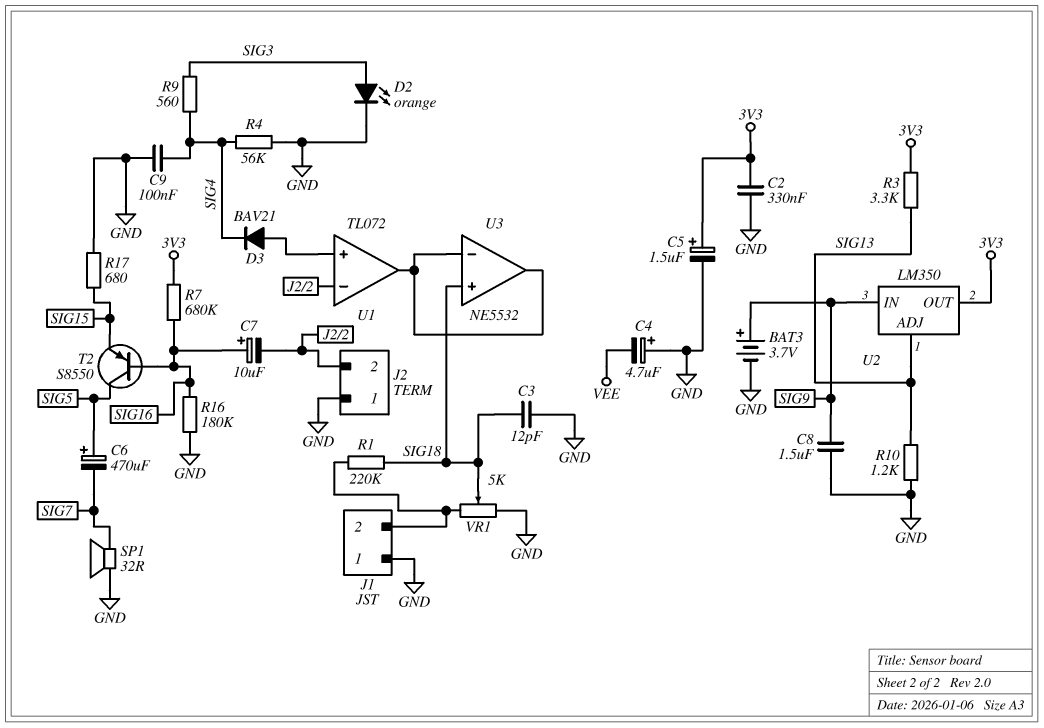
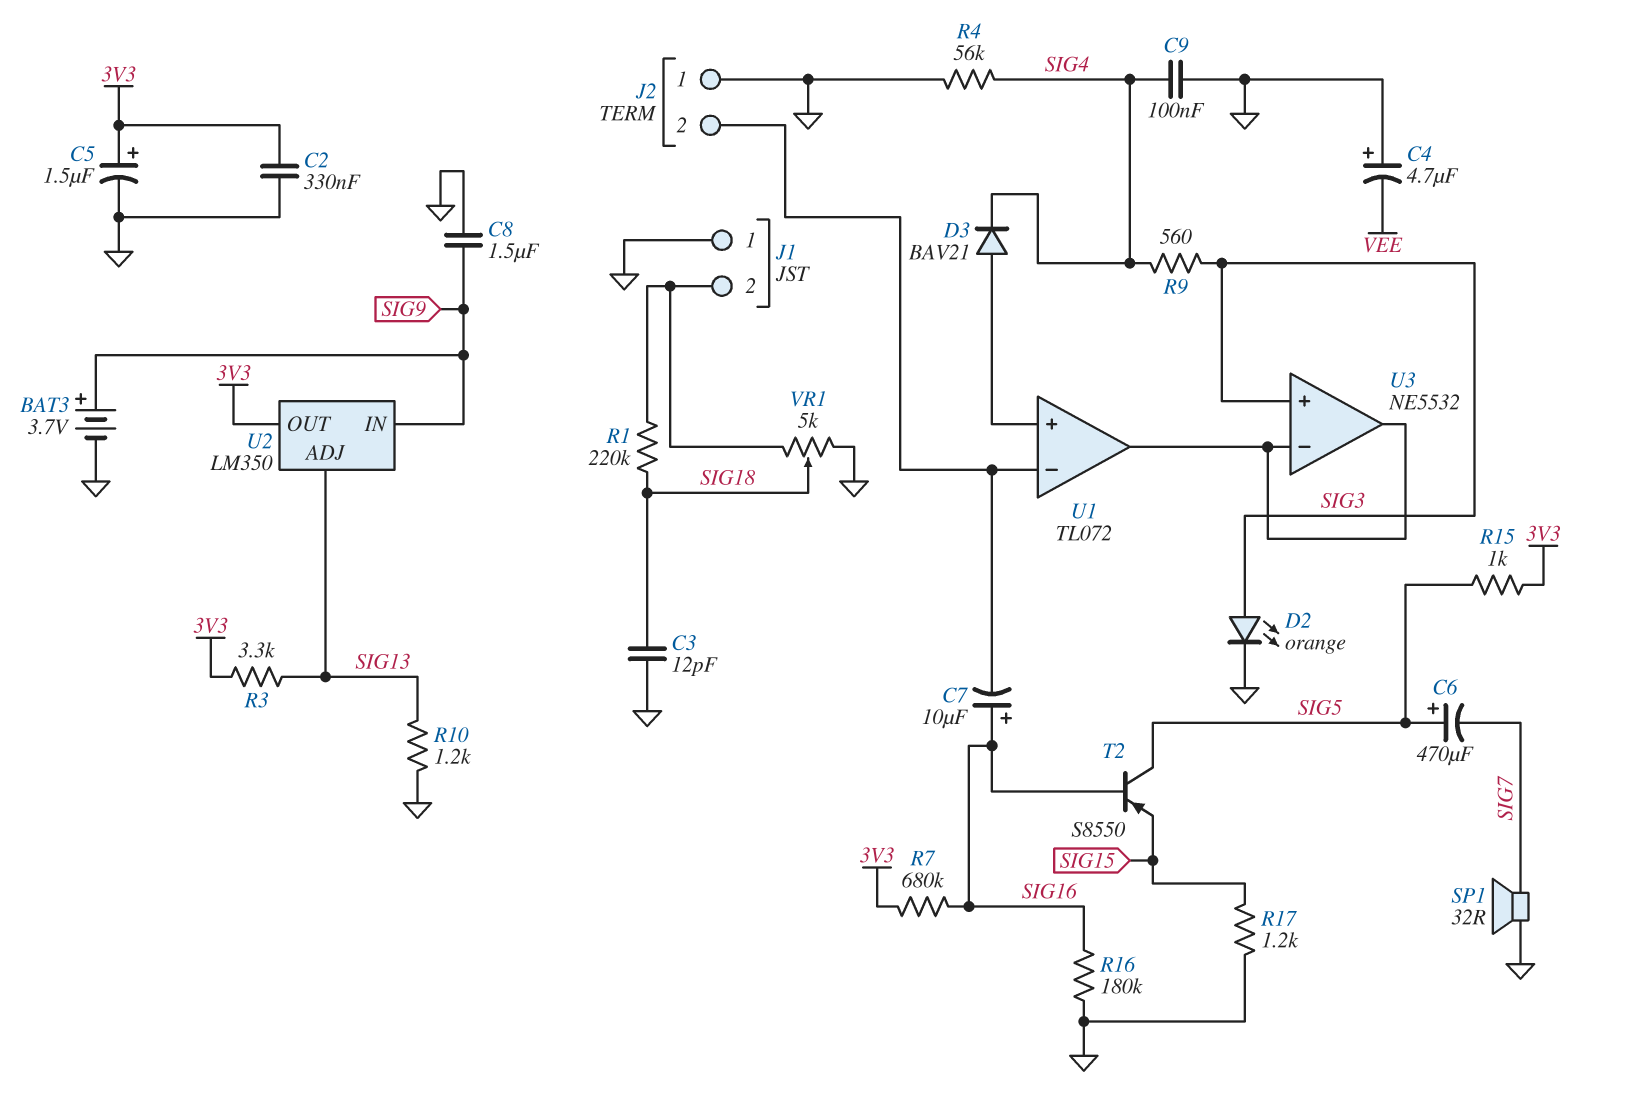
R15: none -> 1k (3V3, SIG5)
R17: 680 (GND, SIG15) -> 1.2k (GND, SIG15)
U3 pin in+: SIG18 -> SIG3

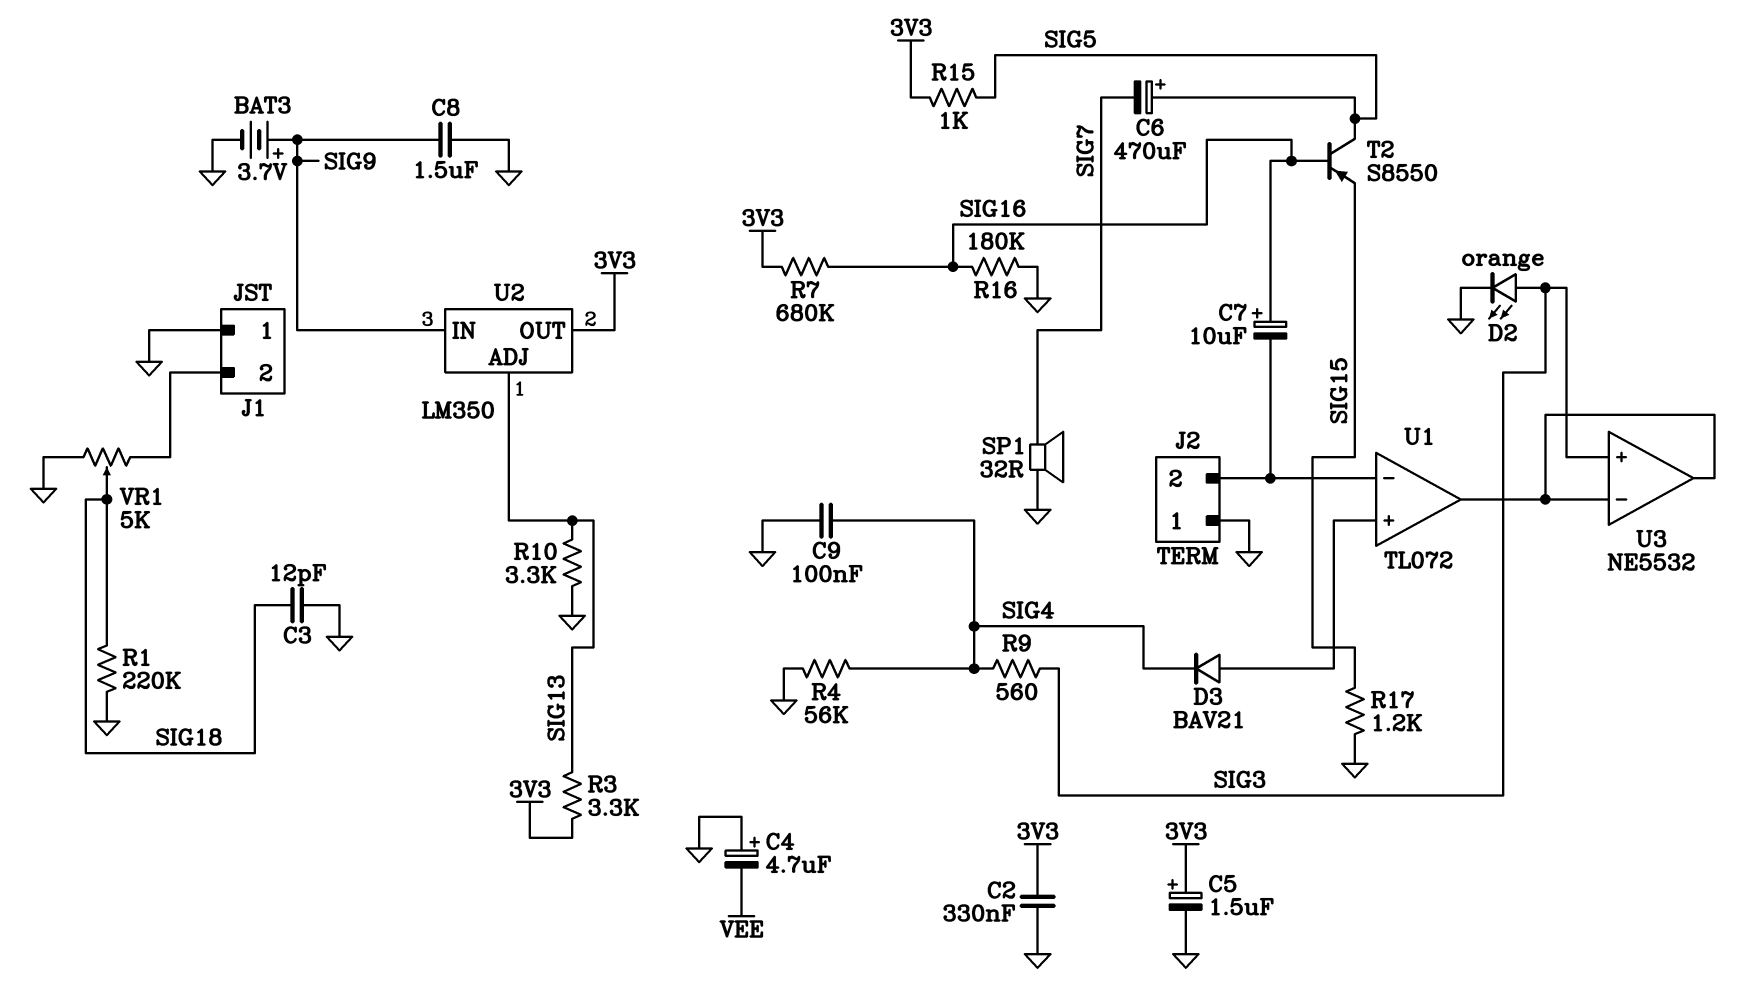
R1: 220k (J1/2, SIG18) -> 220k (GND, SIG18)
R10: 1.2k (GND, SIG13) -> 3.3k (GND, SIG13)

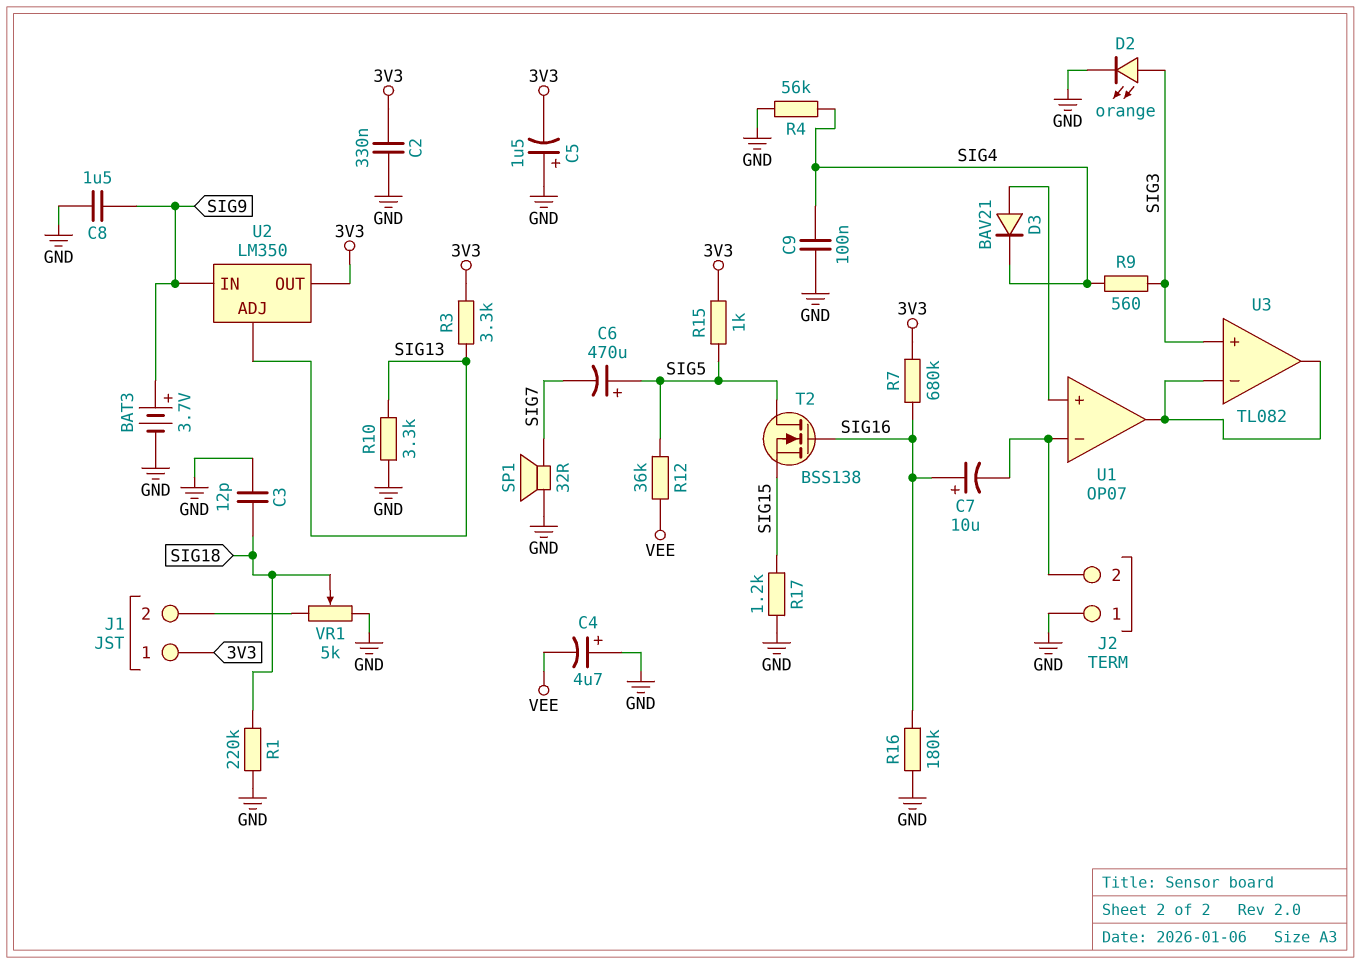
C5: 1.5uF (plus 3V3, minus GND) -> 1.5uF (plus GND, minus 3V3)
J1 pin 1: GND -> 3V3
R12: none -> 36k (SIG5, VEE)
T2: PNP S8550 (B SIG16, C SIG5, E SIG15) -> NMOS BSS138 (G SIG16, D SIG5, S SIG15)
U1: TL072 -> OP07
U3: NE5532 -> TL082

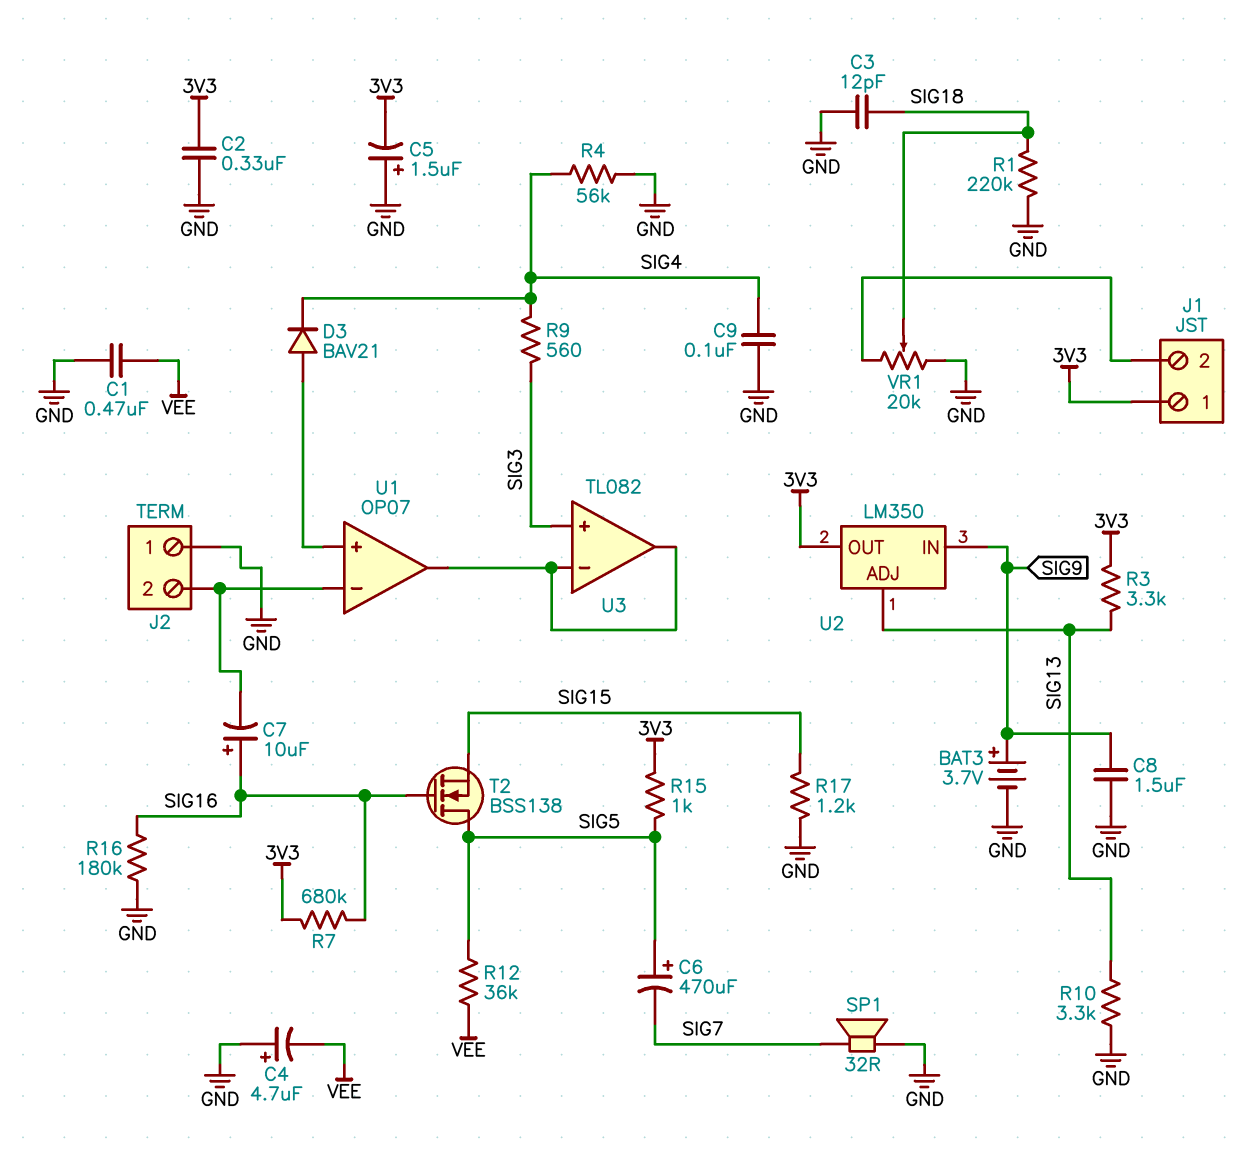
C1: none -> 470nF (GND, VEE)
D2: LED orange (A SIG3, K GND) -> none
VR1: 5k (GND, J1/2, wiper SIG18) -> 20k (GND, J1/2, wiper SIG18)

